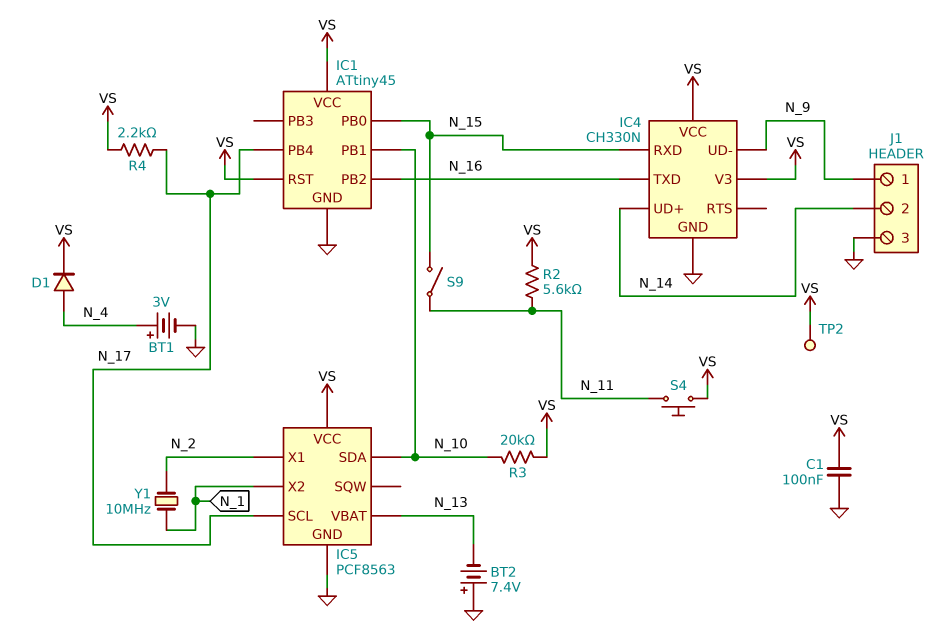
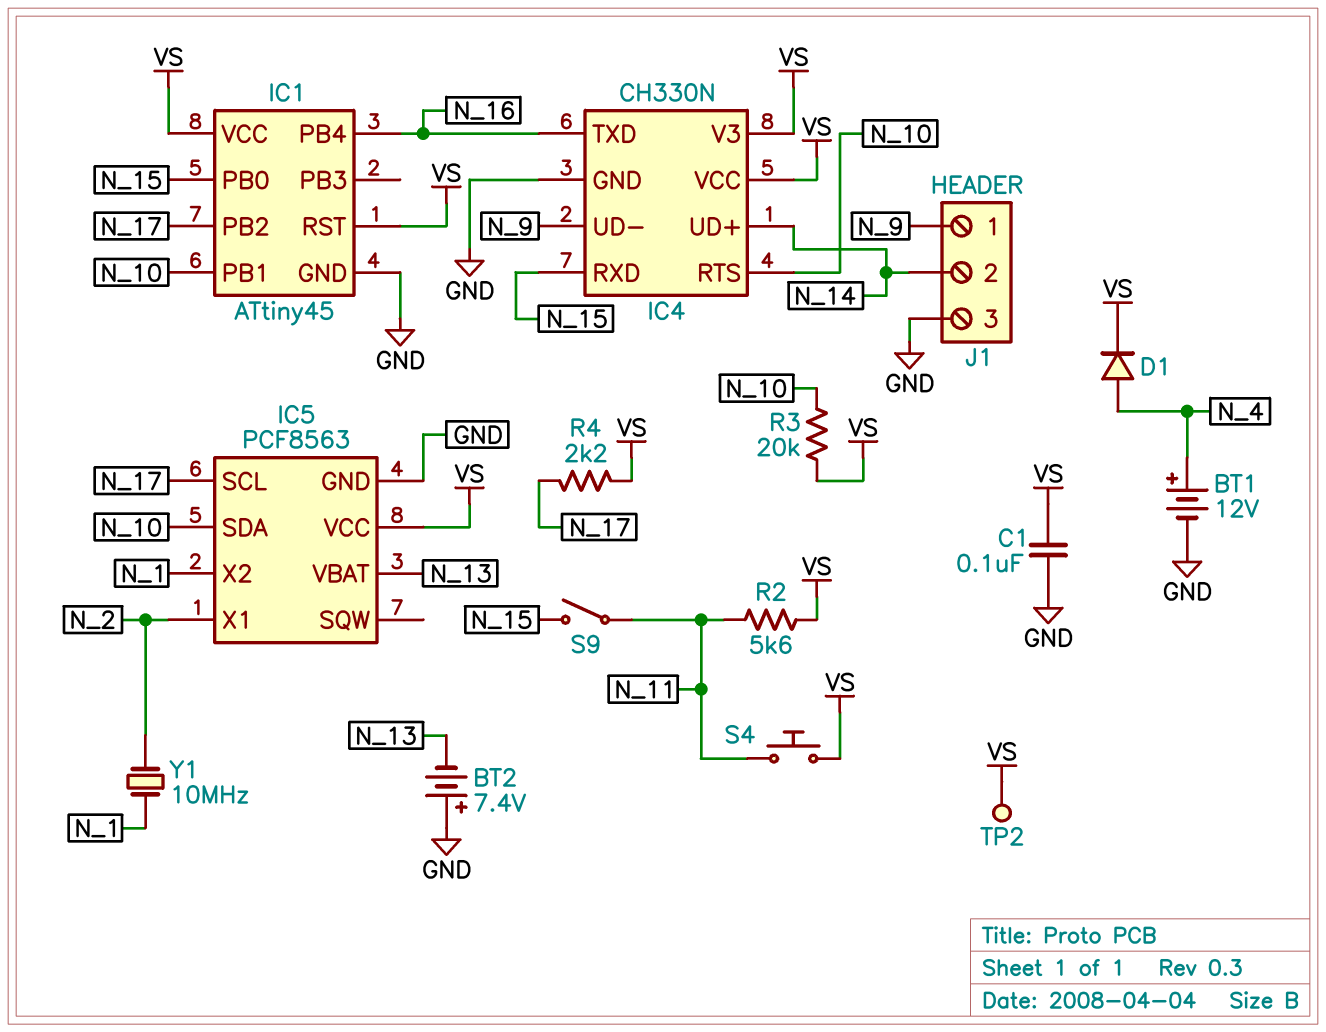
BT1: 3V (plus N_4, minus GND) -> 12V (plus N_4, minus GND)
IC1 pin PB2: N_16 -> N_17
IC1 pin PB4: N_17 -> N_16
IC4 pin RTS: none -> N_10

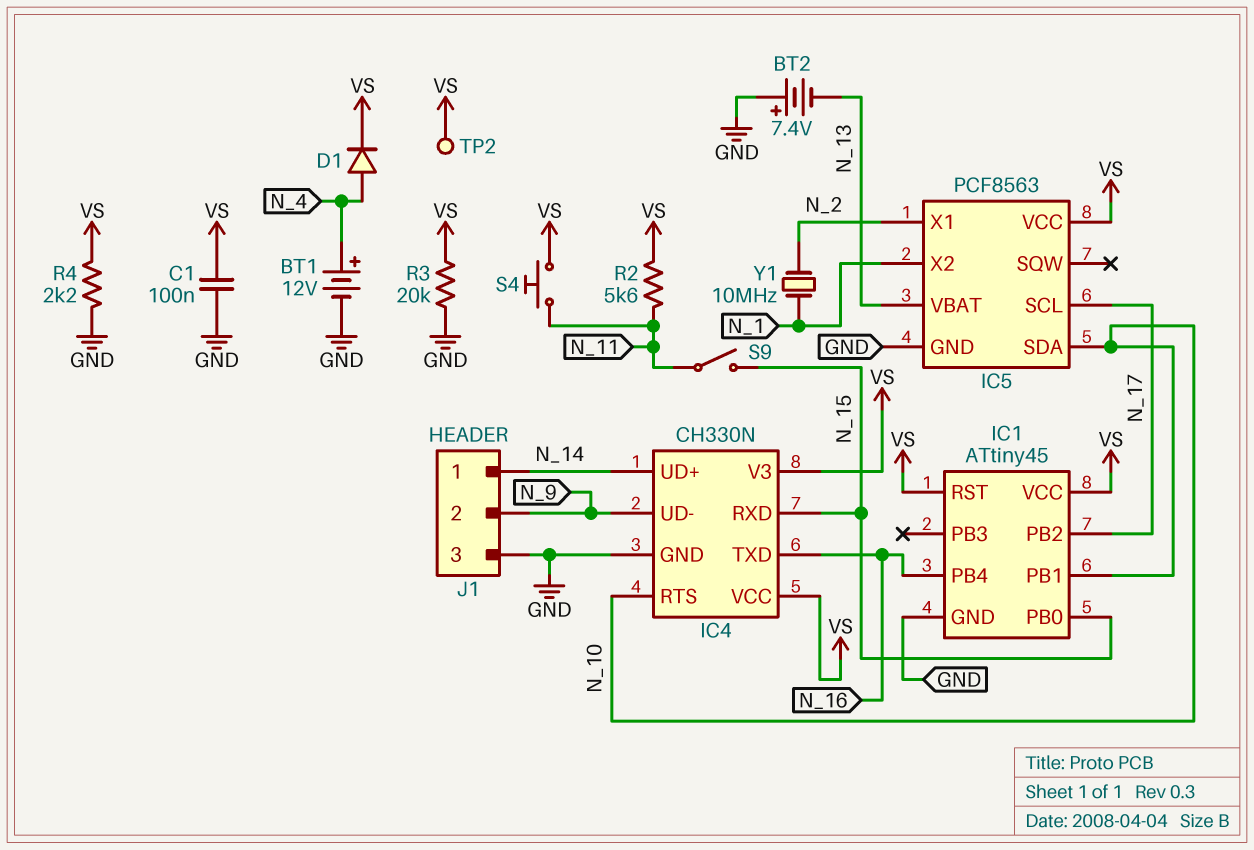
J1 pin 1: N_9 -> N_14
J1 pin 2: N_14 -> N_9
R3: 20k (N_10, VS) -> 20k (GND, VS)
R4: 2.2k (N_17, VS) -> 2.2k (GND, VS)

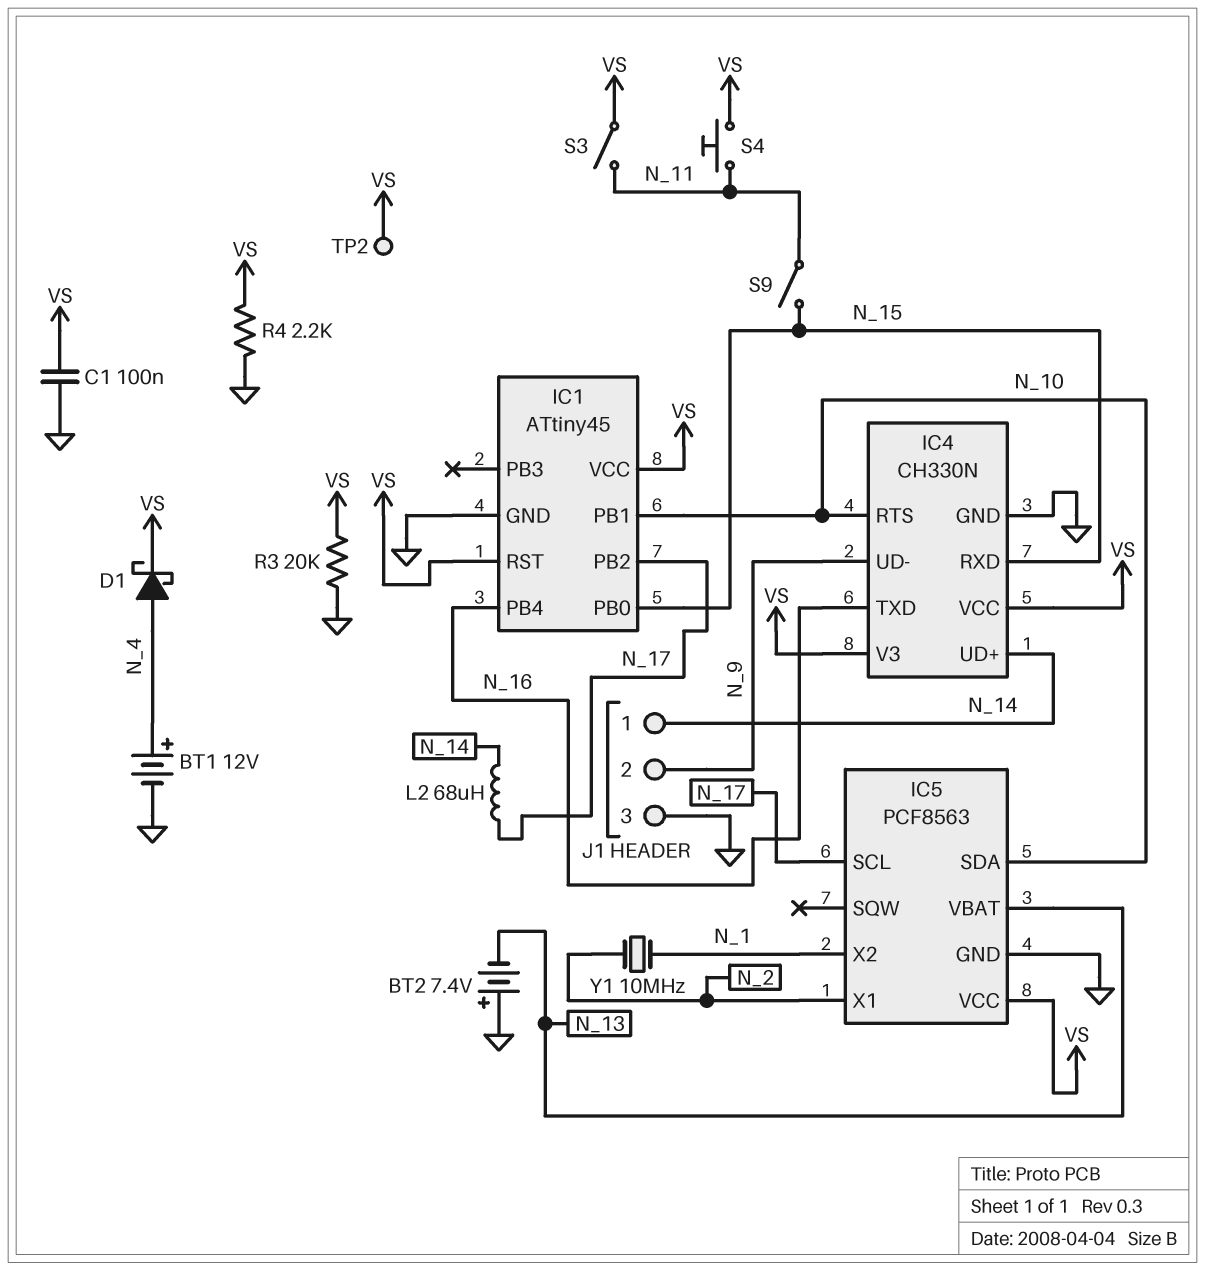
D1: diode (A N_4, K VS) -> schottky (A N_4, K VS)
L2: none -> 68uH (N_14, N_17)
R2: 5.6k (N_11, VS) -> none
S3: none -> switch (N_11, VS)

